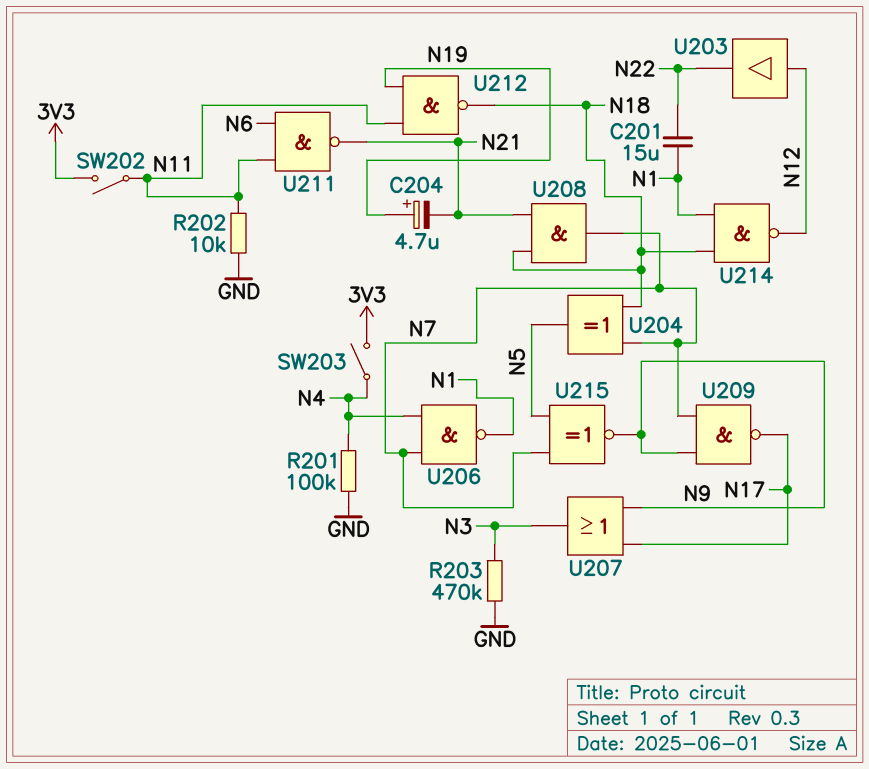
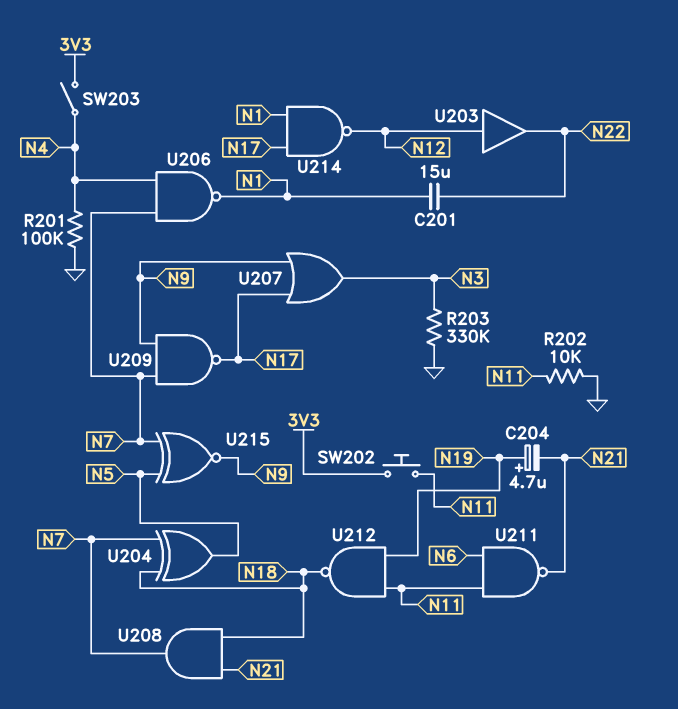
R203: 470k (GND, N3) -> 330k (GND, N3)
SW202: switch (3V3, N11) -> button (3V3, N11)
U214: NAND (in N1, in N18, out N12) -> NAND (in N1, in N17, out N12)

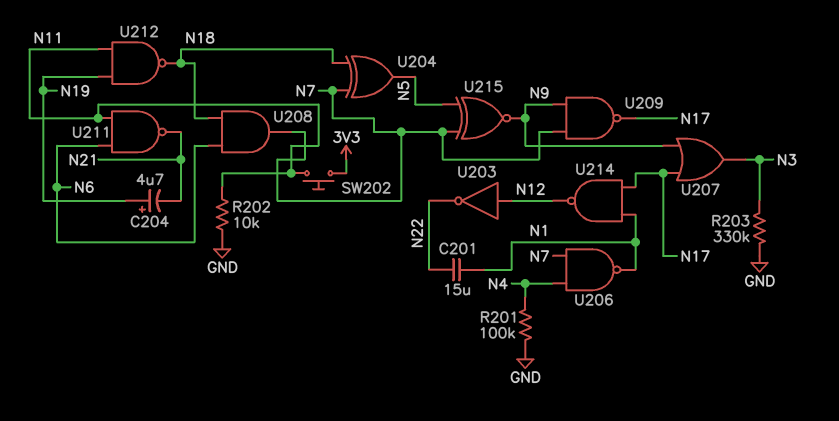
SW203: switch (3V3, N4) -> none
U203: buffer (in N12, out N22) -> NOT (in N12, out N22)
U208: AND (in N18, in N21, out N7) -> AND (in N6, in N18, out N7)

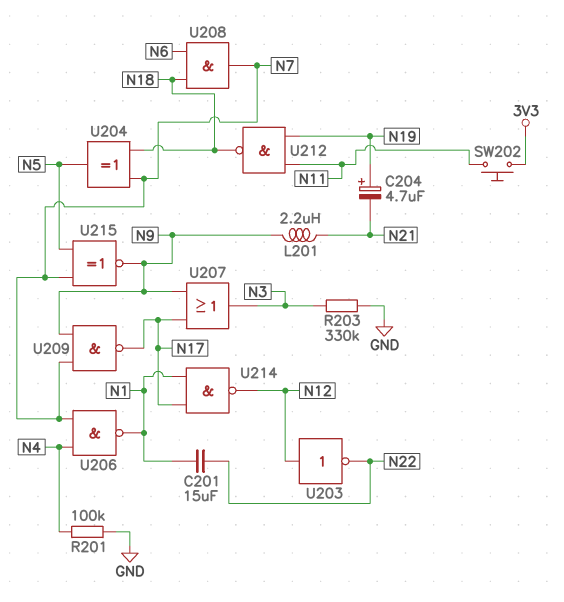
L201: none -> 2.2uH (N9, N21)
R202: 10k (GND, N11) -> none
U211: NAND (in N6, in N11, out N21) -> none

